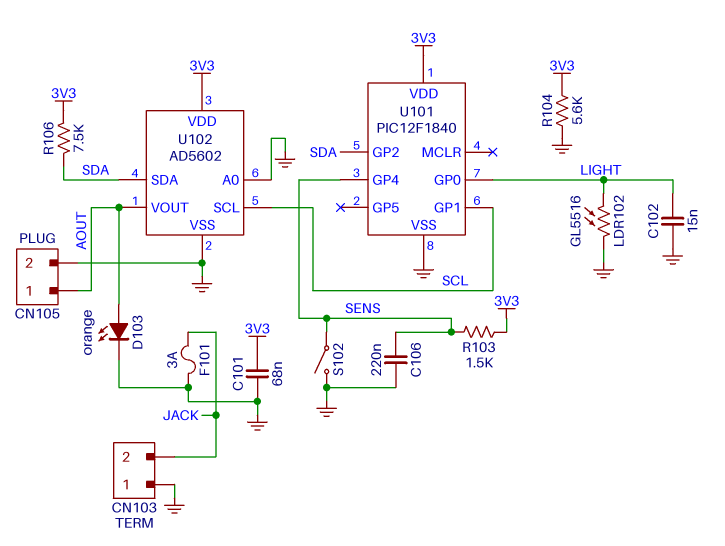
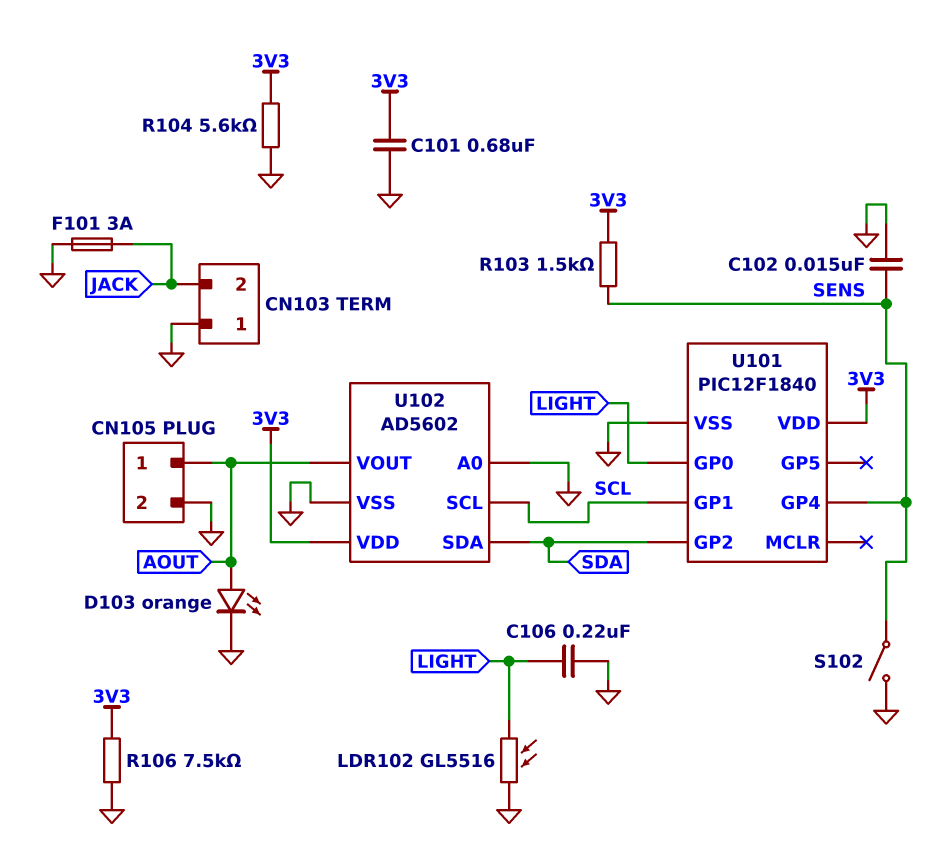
C101: 68nF (3V3, GND) -> 680nF (3V3, GND)
C102: 15nF (GND, LIGHT) -> 15nF (GND, SENS)
C106: 220nF (GND, SENS) -> 220nF (GND, LIGHT)
R106: 7.5k (3V3, SDA) -> 7.5k (3V3, GND)

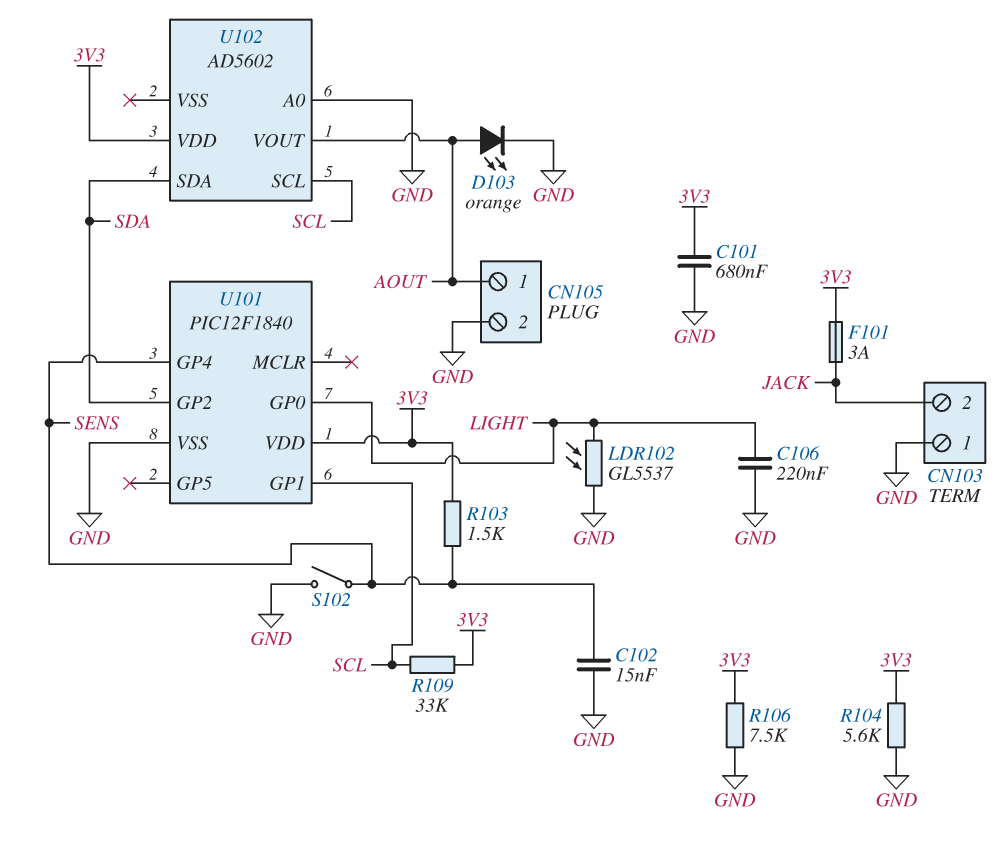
F101: 3A (GND, JACK) -> 3A (3V3, JACK)
LDR102: GL5516 (GND, LIGHT) -> GL5537 (GND, LIGHT)
R109: none -> 33k (3V3, SCL)
U102 pin VSS: GND -> none

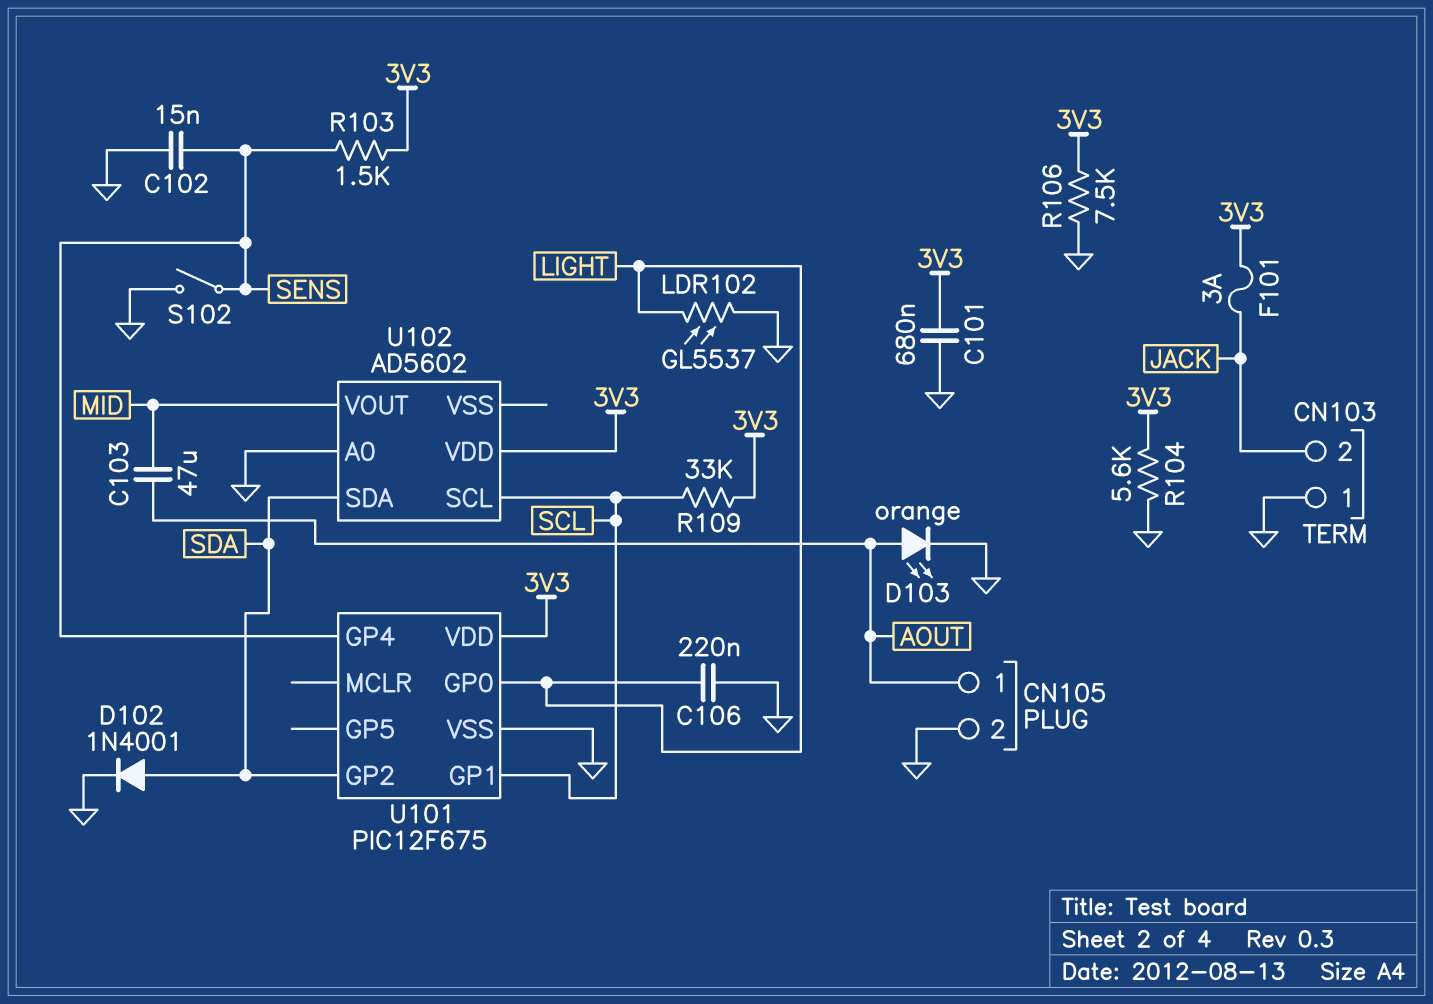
C103: none -> 47uF (AOUT, MID)
D102: none -> diode 1N4001 (A SDA, K GND)
U101: PIC12F1840 -> PIC12F675
U102 pin VOUT: AOUT -> MID

